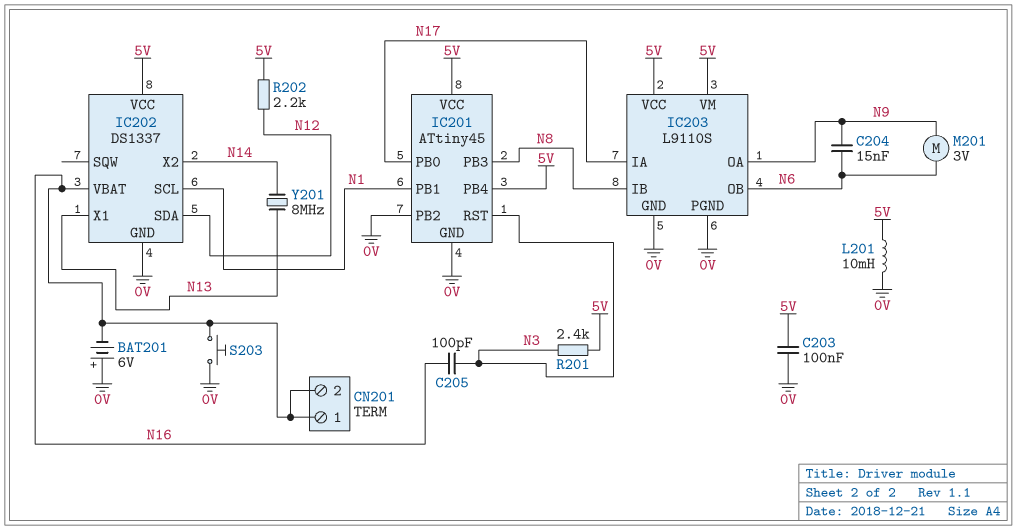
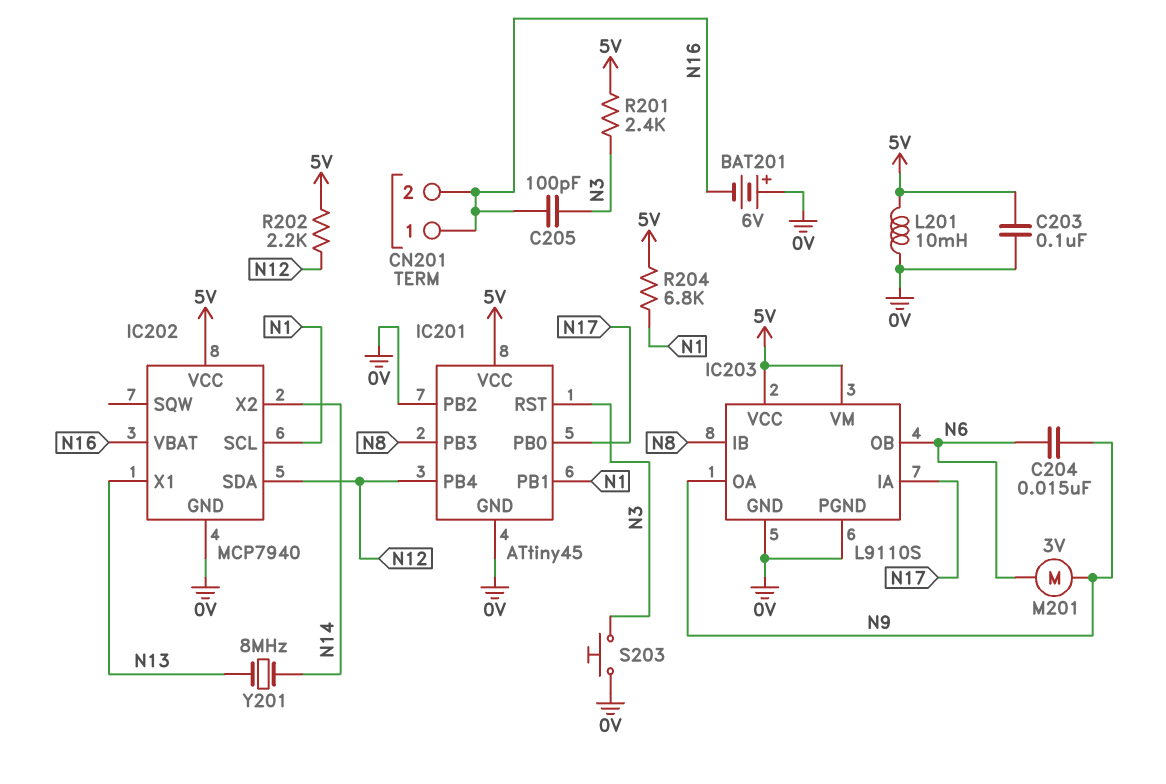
IC201 pin PB4: 5V -> N12
IC202: DS1337 -> MCP7940
R204: none -> 6.8k (5V, N1)
S203: button (0V, N16) -> button (0V, N3)

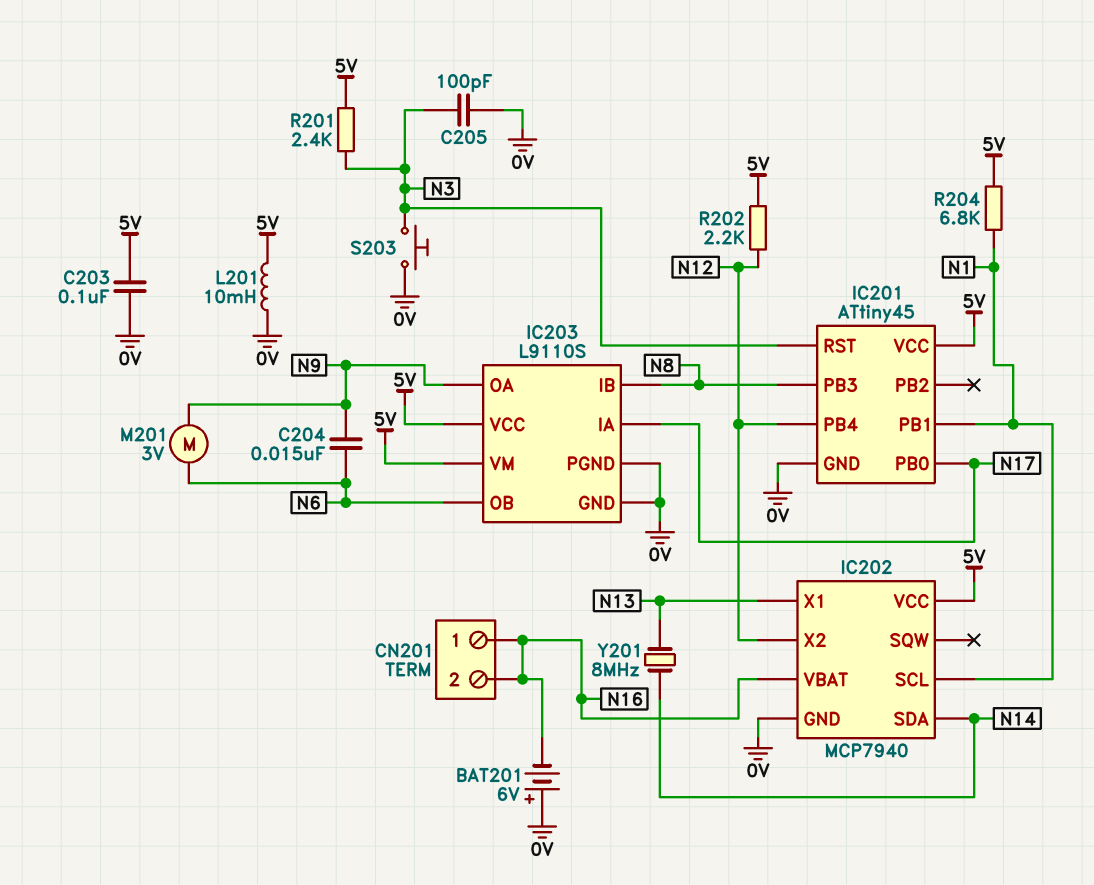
C205: 100pF (N3, N16) -> 100pF (0V, N3)
IC201 pin PB2: 0V -> none
IC202 pin SDA: N12 -> N14
IC202 pin X2: N14 -> N12

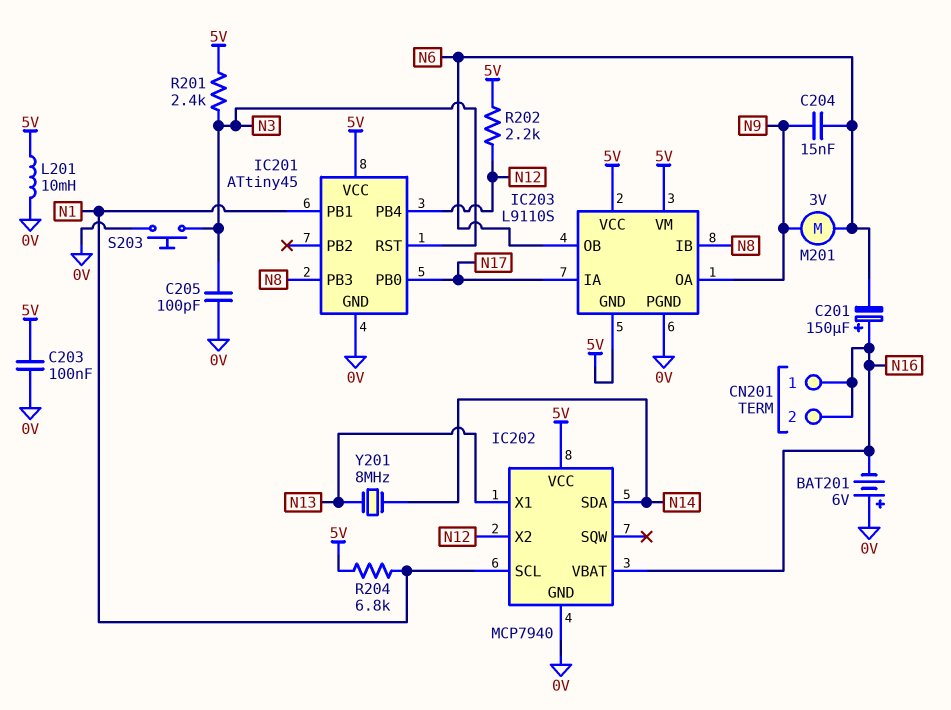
C201: none -> 150uF (plus N16, minus N6)
IC203 pin GND: 0V -> 5V

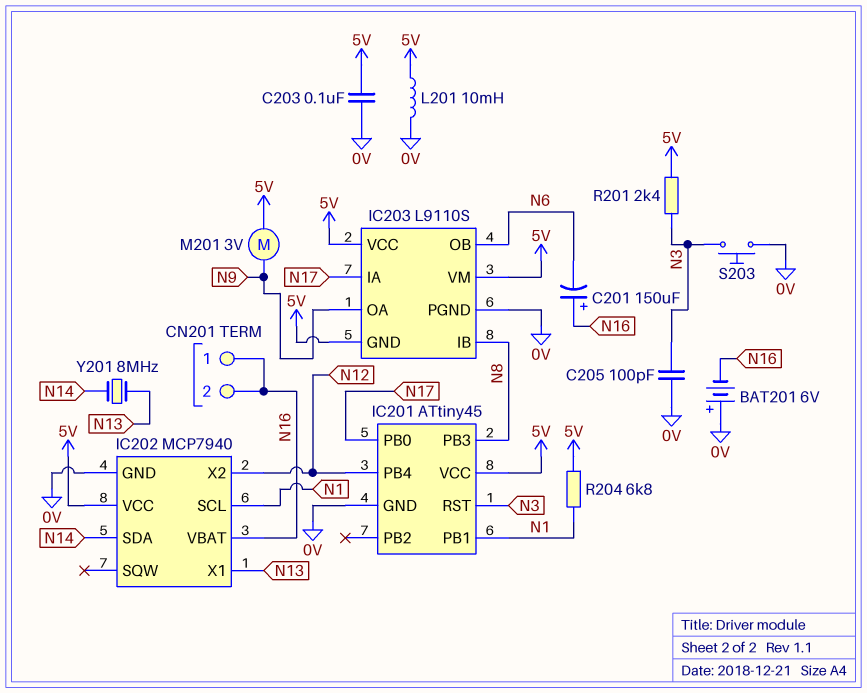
C204: 15nF (N6, N9) -> none
M201: motor 3V (N6, N9) -> motor 3V (5V, N9)
R202: 2.2k (5V, N12) -> none

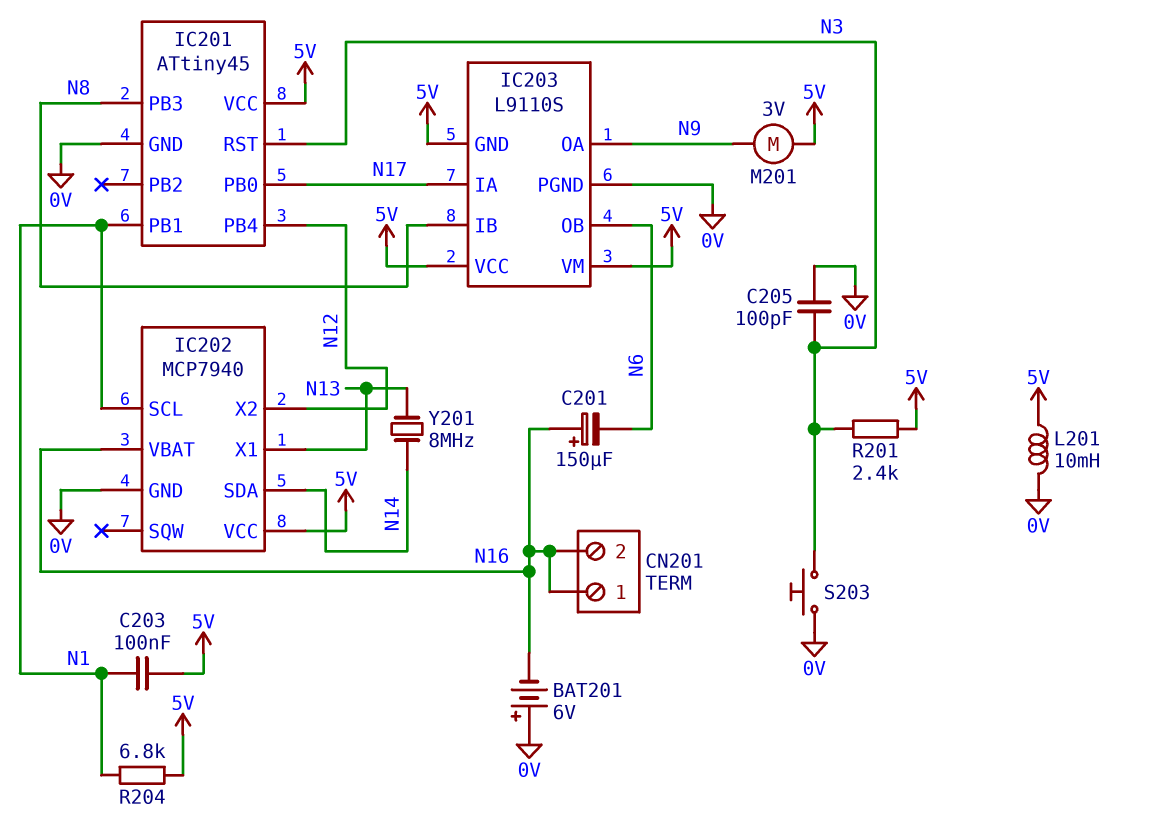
C203: 100nF (0V, 5V) -> 100nF (5V, N1)

